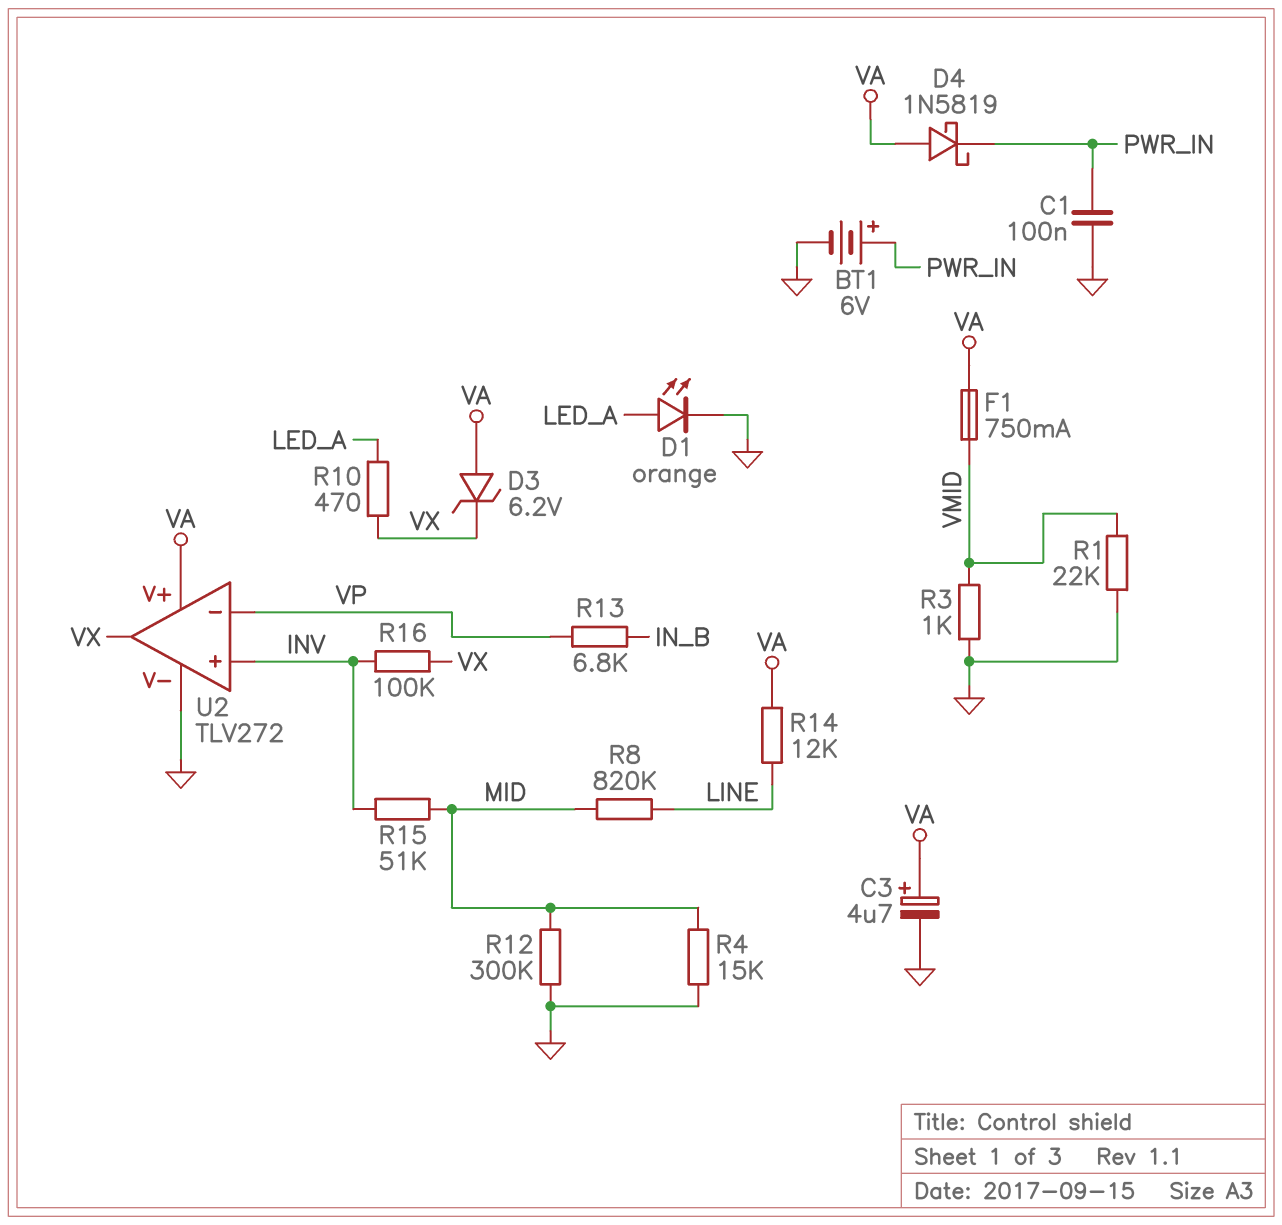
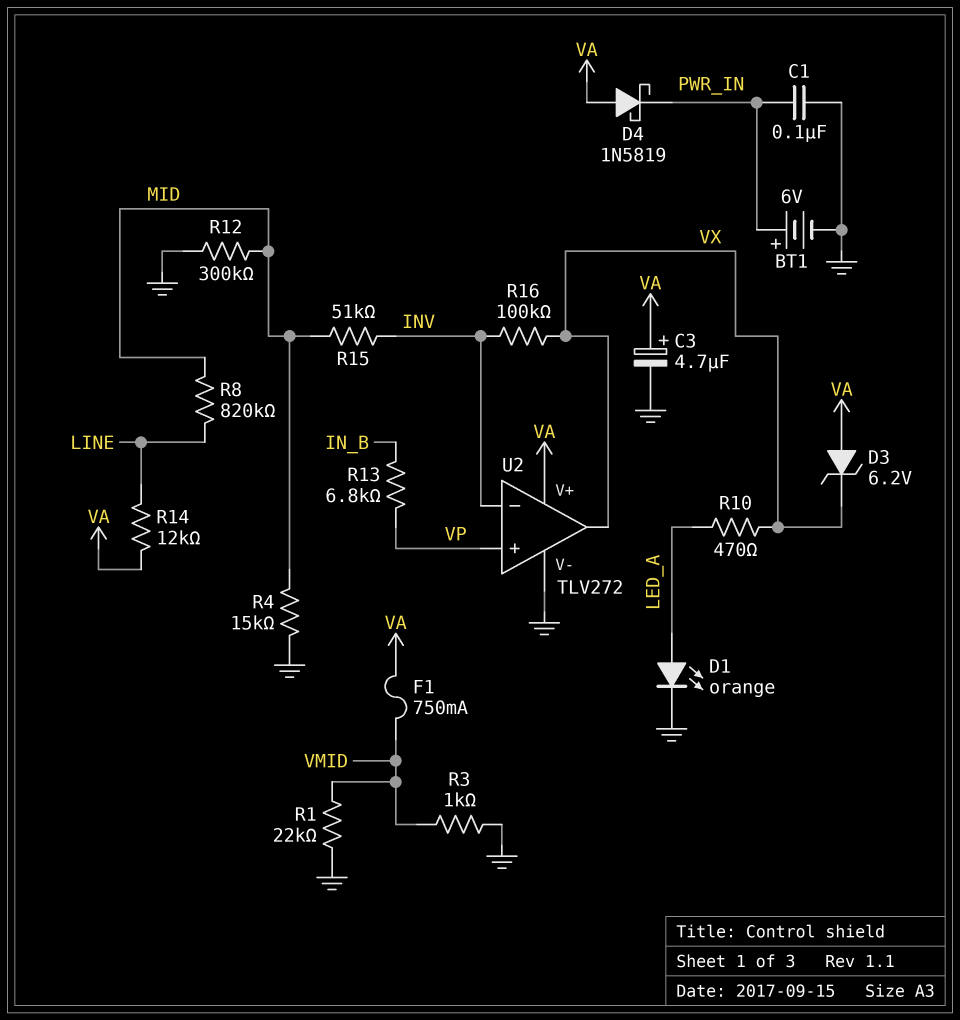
U2 pin in+: INV -> VP
U2 pin in-: VP -> INV

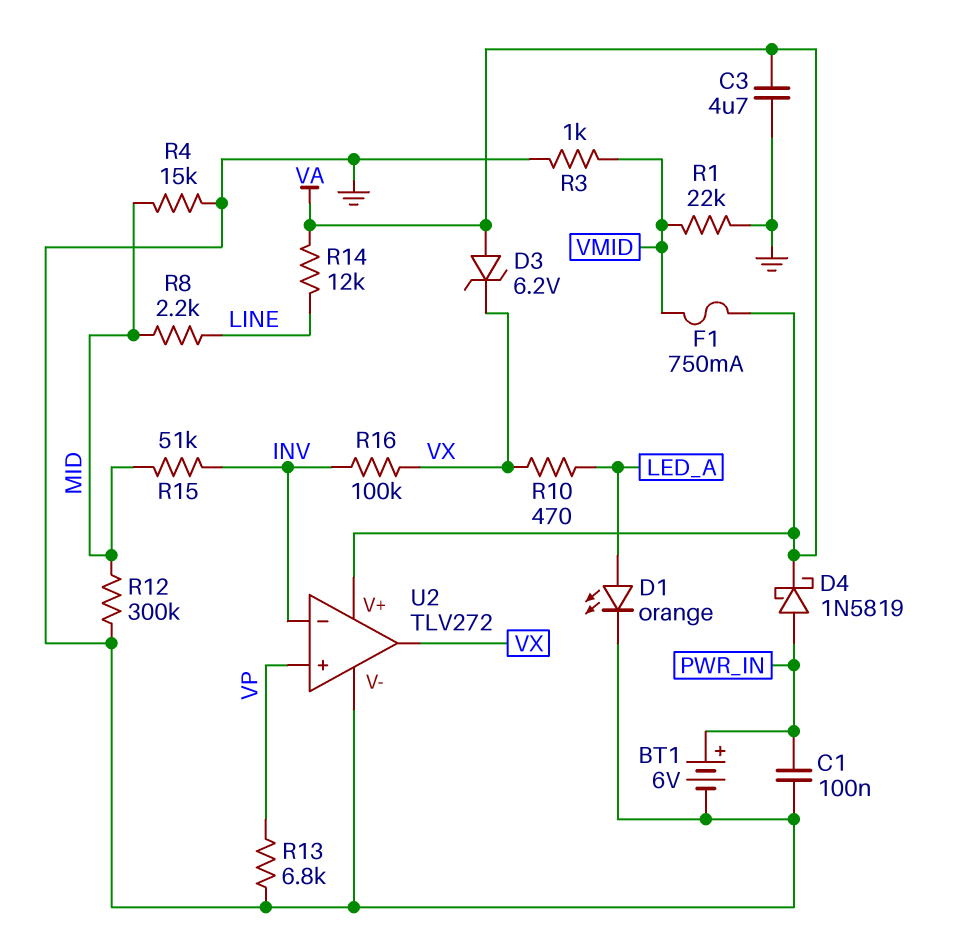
C3: 4.7uF (plus VA, minus GND) -> 4.7uF (GND, VA)
D4: schottky 1N5819 (A VA, K PWR_IN) -> schottky 1N5819 (A PWR_IN, K VA)
R8: 820k (LINE, MID) -> 2.2k (LINE, MID)
R13: 6.8k (IN_B, VP) -> 6.8k (GND, VP)

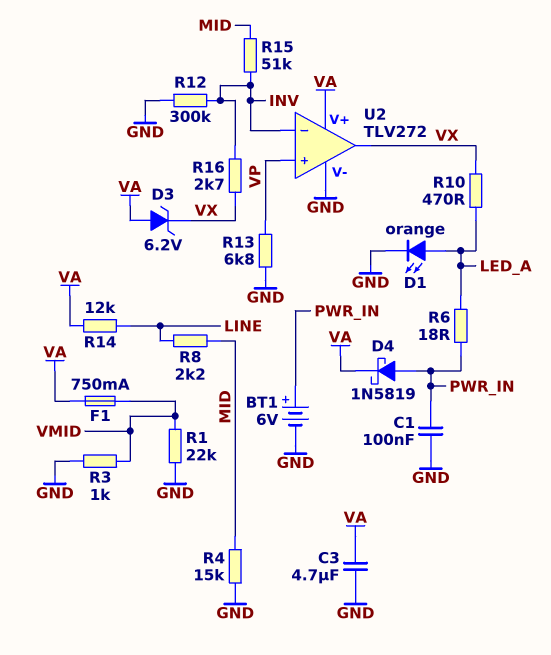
R6: none -> 18 (LED_A, PWR_IN)
R12: 300k (GND, MID) -> 300k (GND, INV)
R16: 100k (INV, VX) -> 2.7k (INV, VX)

